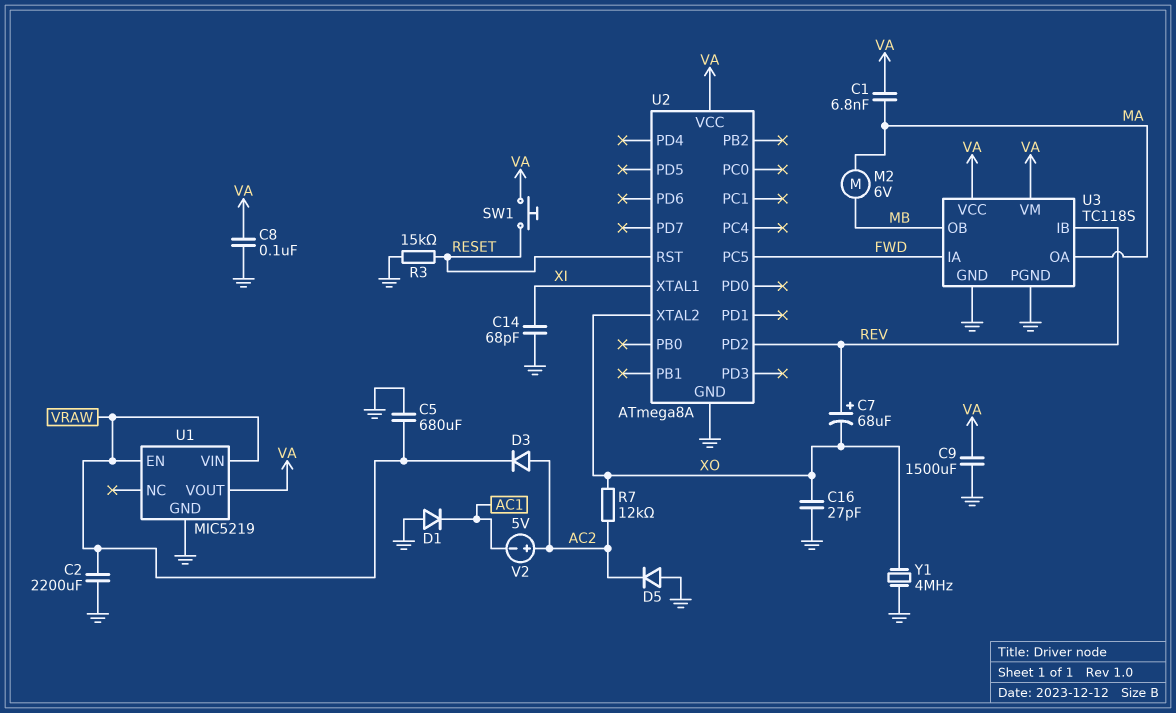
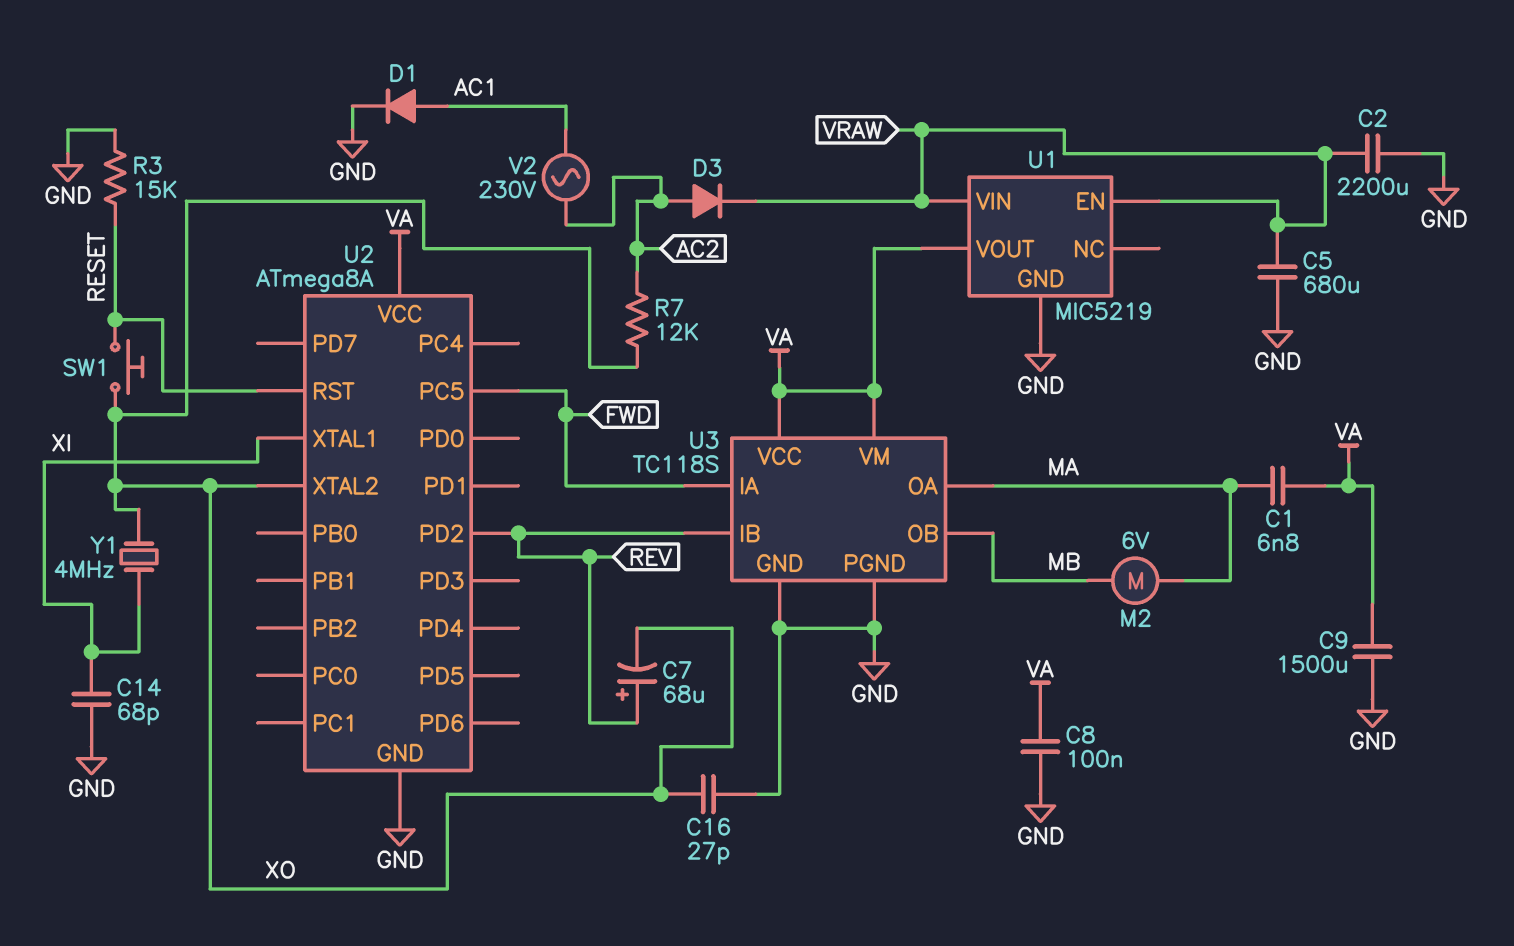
D1: diode (A GND, K AC1) -> diode (A AC1, K GND)
D5: diode (A GND, K AC2) -> none
SW1: button (RESET, VA) -> button (RESET, XO)
V2: 5V (plus AC2, minus AC1) -> AC 230V (AC1, AC2)
Y1: 4MHz (GND, XO) -> 4MHz (XI, XO)

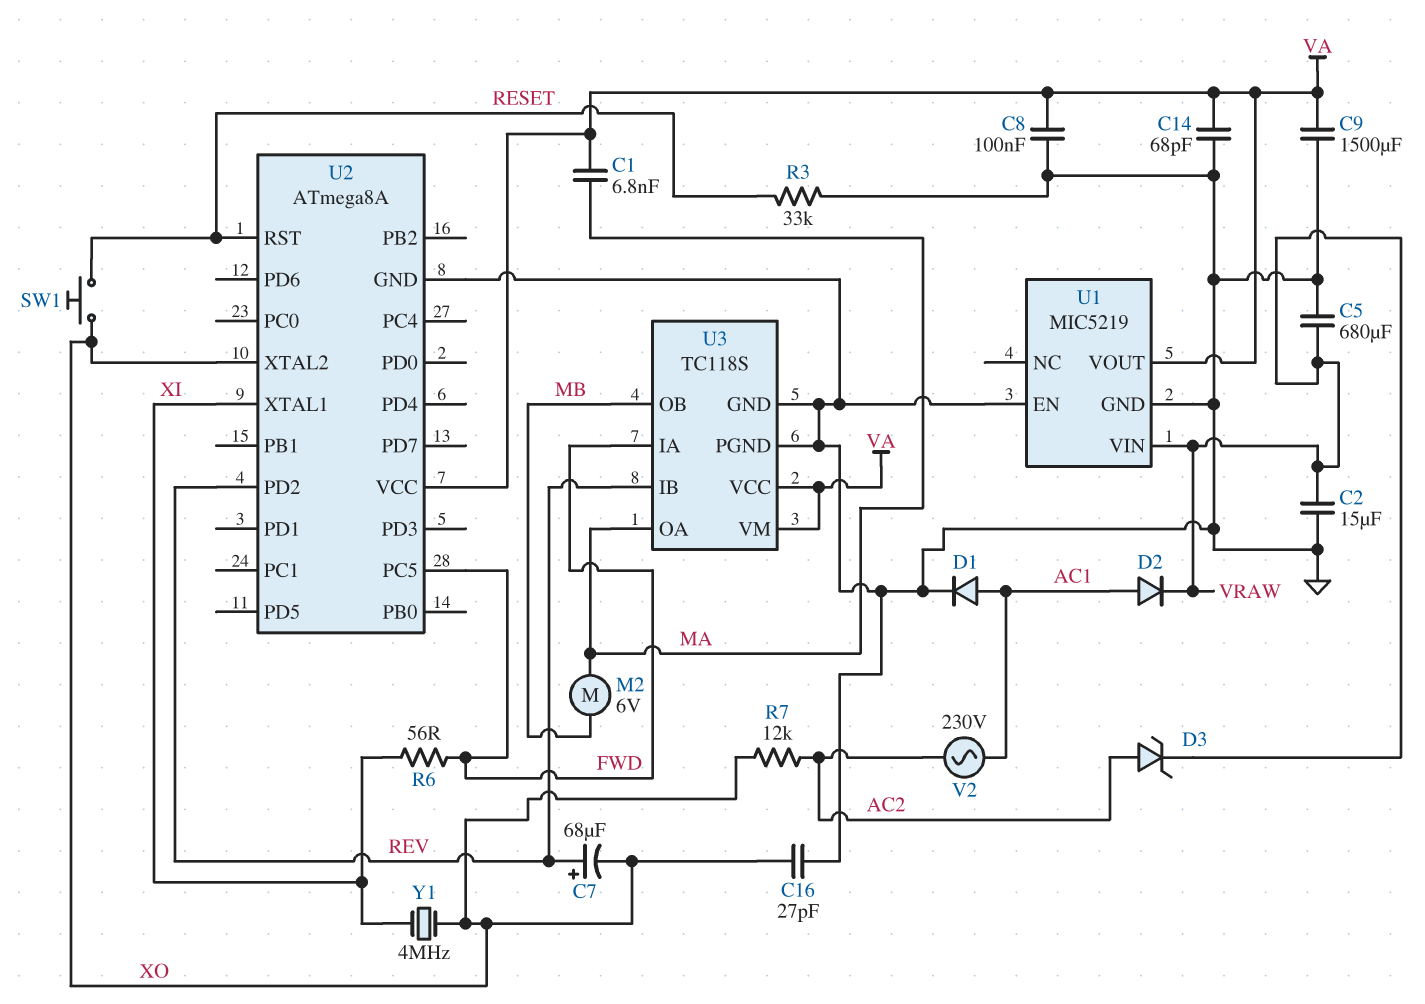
C2: 2200uF (GND, VRAW) -> 15uF (GND, VRAW)
C14: 68pF (GND, XI) -> 68pF (GND, VA)
D2: none -> diode (A AC1, K VRAW)
D3: diode (A AC2, K VRAW) -> zener (A AC2, K VRAW)
R3: 15k (GND, RESET) -> 33k (GND, RESET)
R6: none -> 56 (FWD, XI)
U1 pin EN: VRAW -> GND

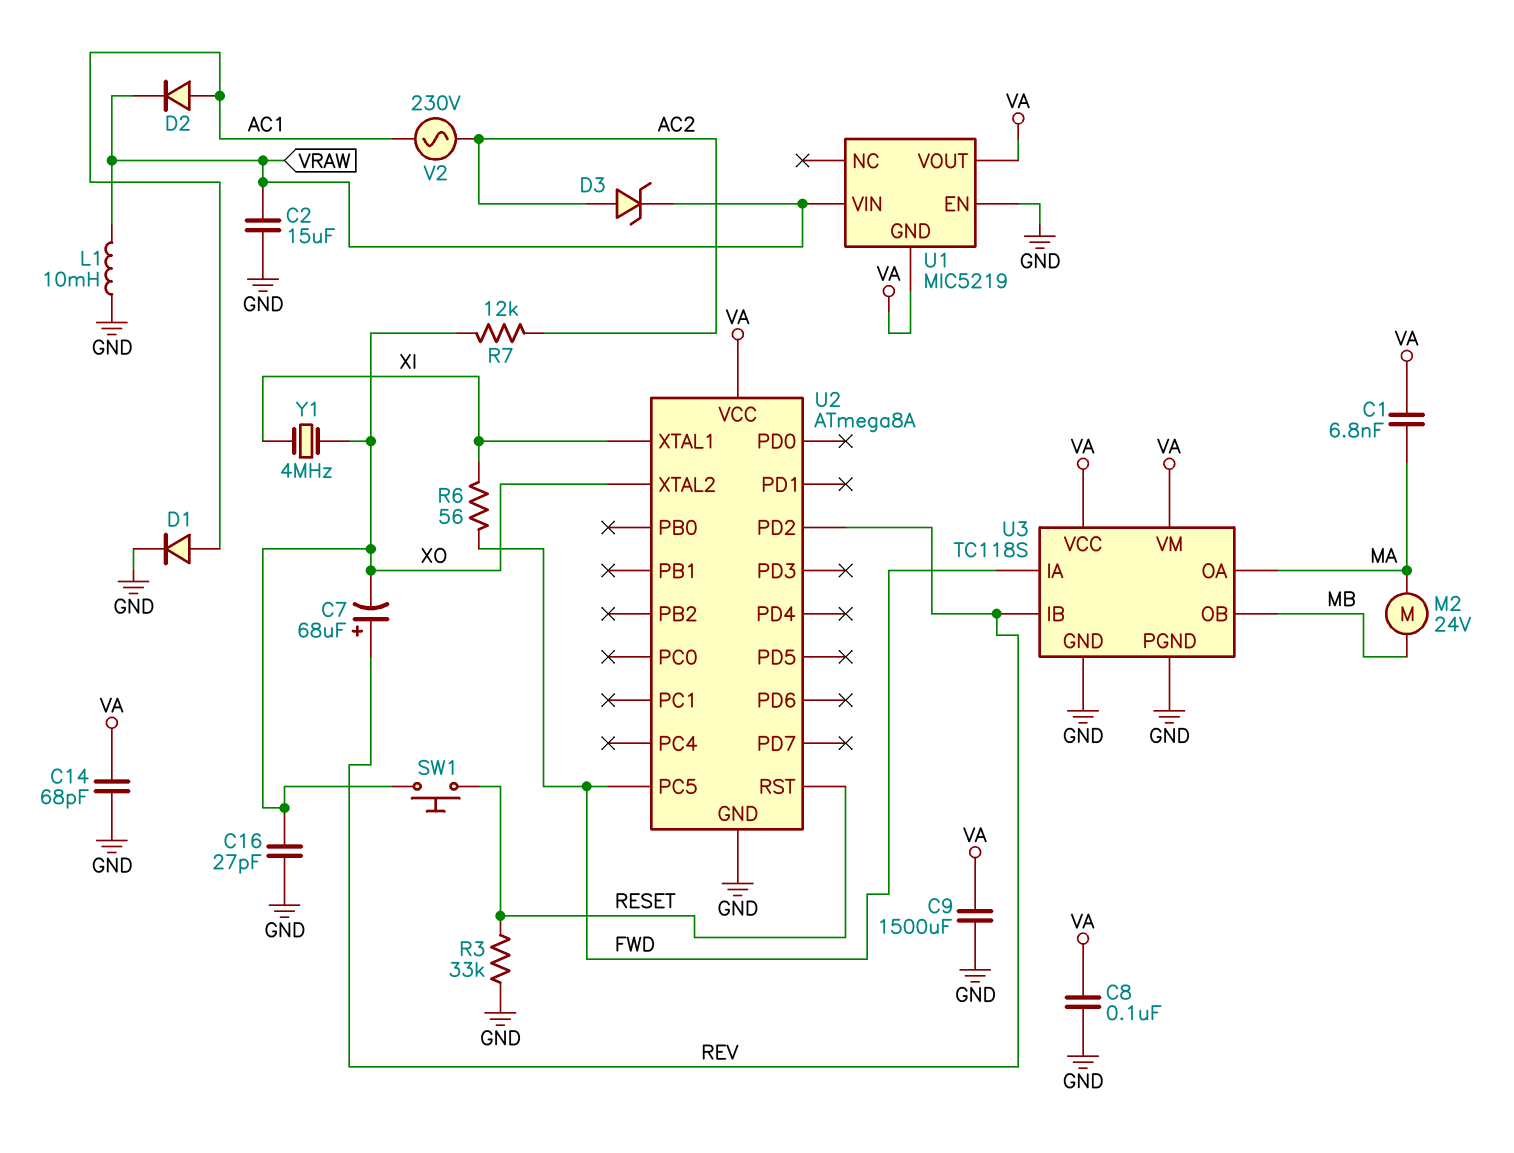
C5: 680uF (GND, VRAW) -> none
L1: none -> 10mH (GND, VRAW)
M2: motor 6V (MA, MB) -> motor 24V (MA, MB)
U1 pin GND: GND -> VA

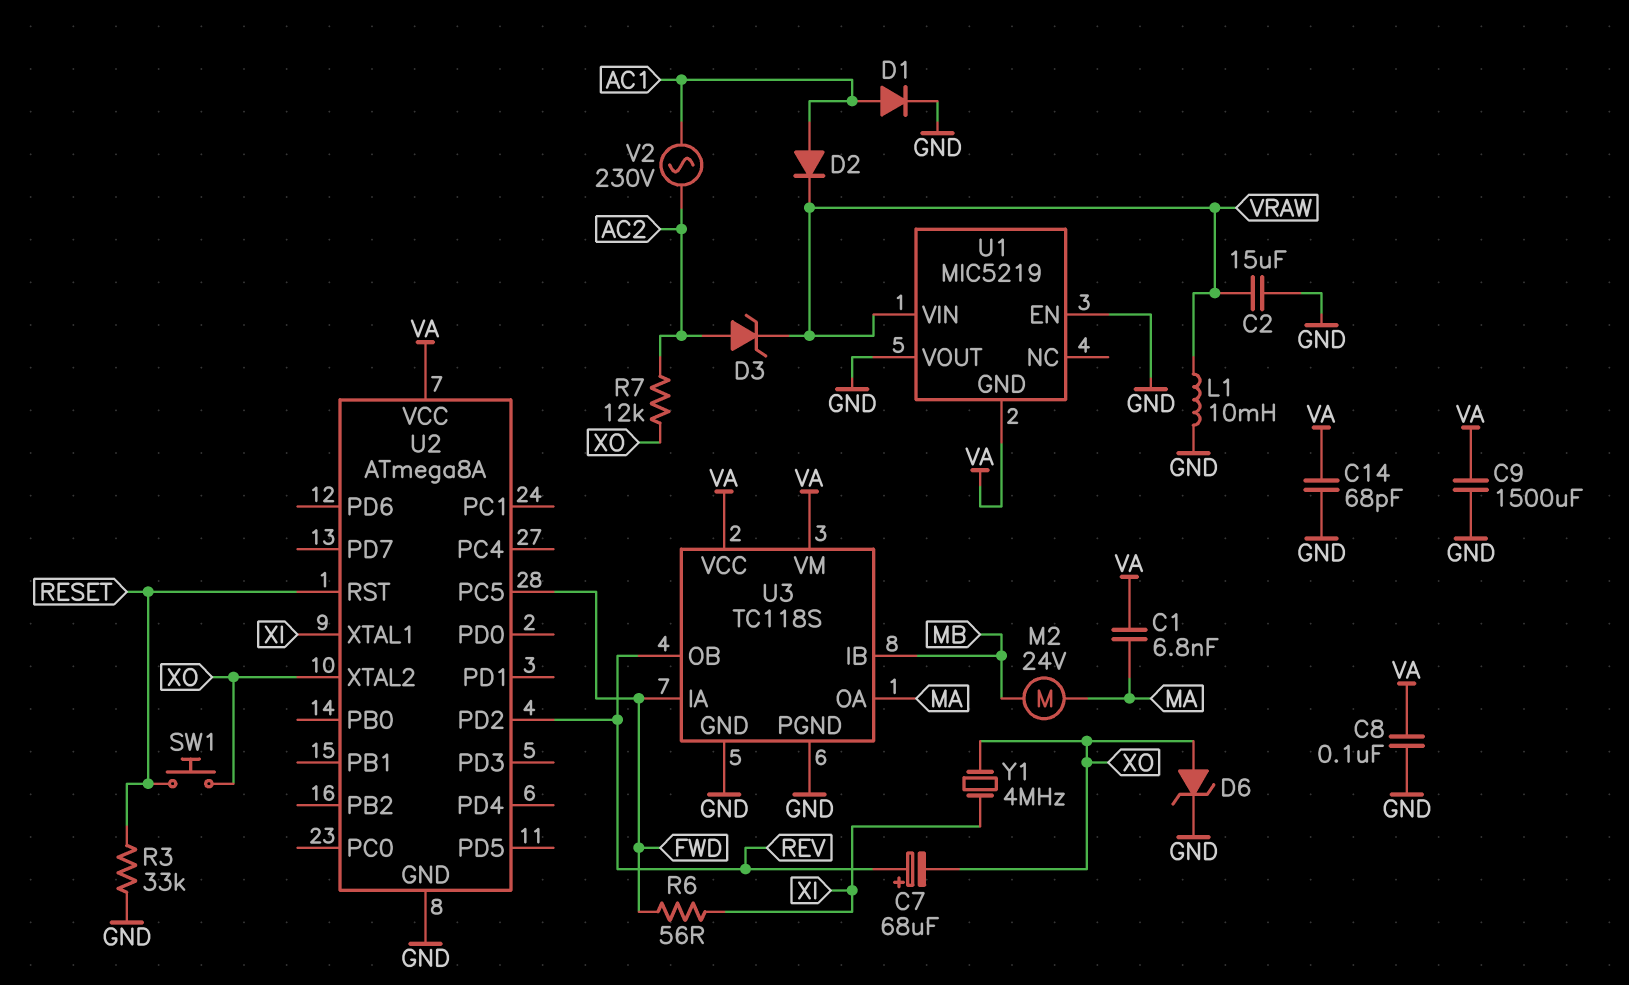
C16: 27pF (GND, XO) -> none
D6: none -> zener (A XO, K GND)
U1 pin VOUT: VA -> GND
U3 pin IB: REV -> MB
U3 pin OB: MB -> REV

